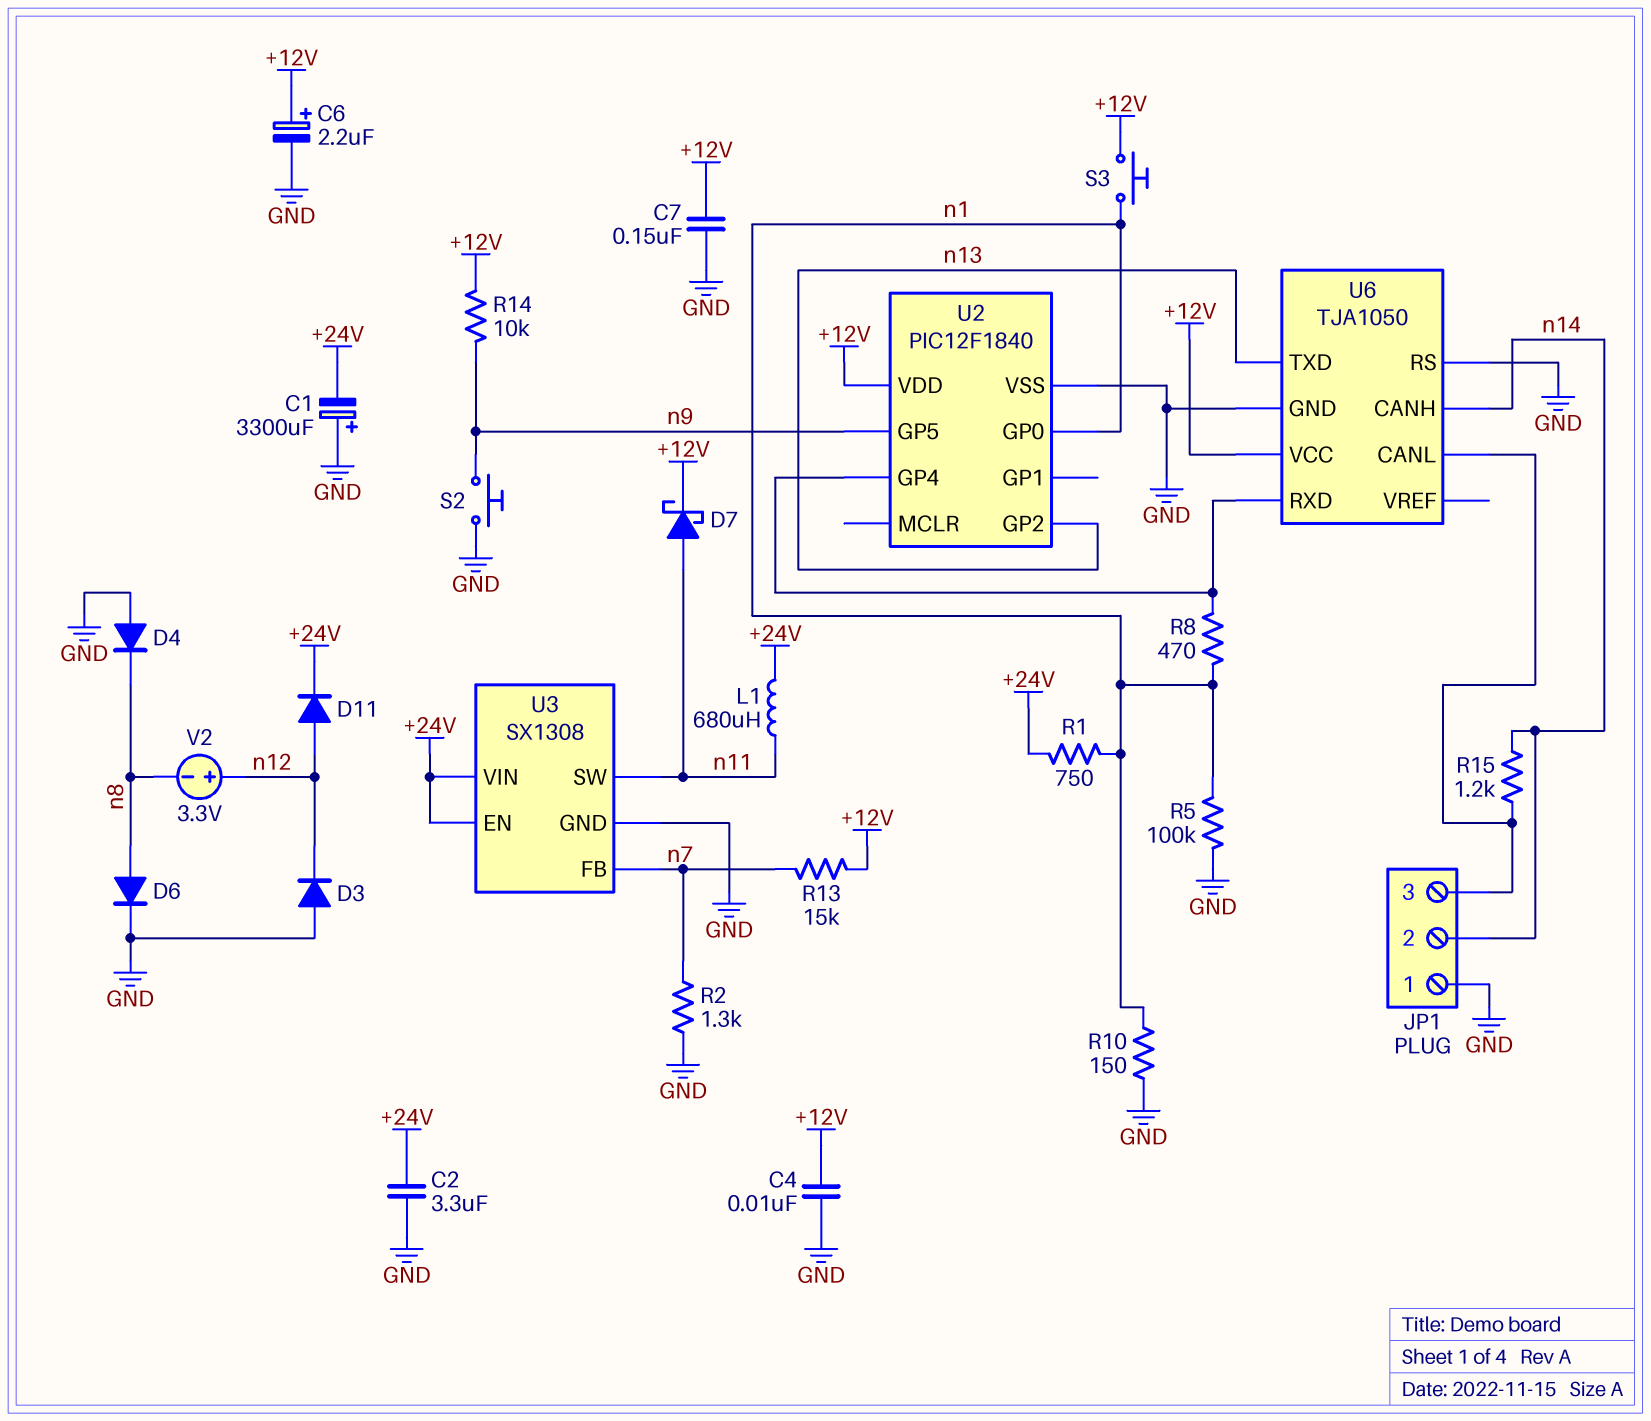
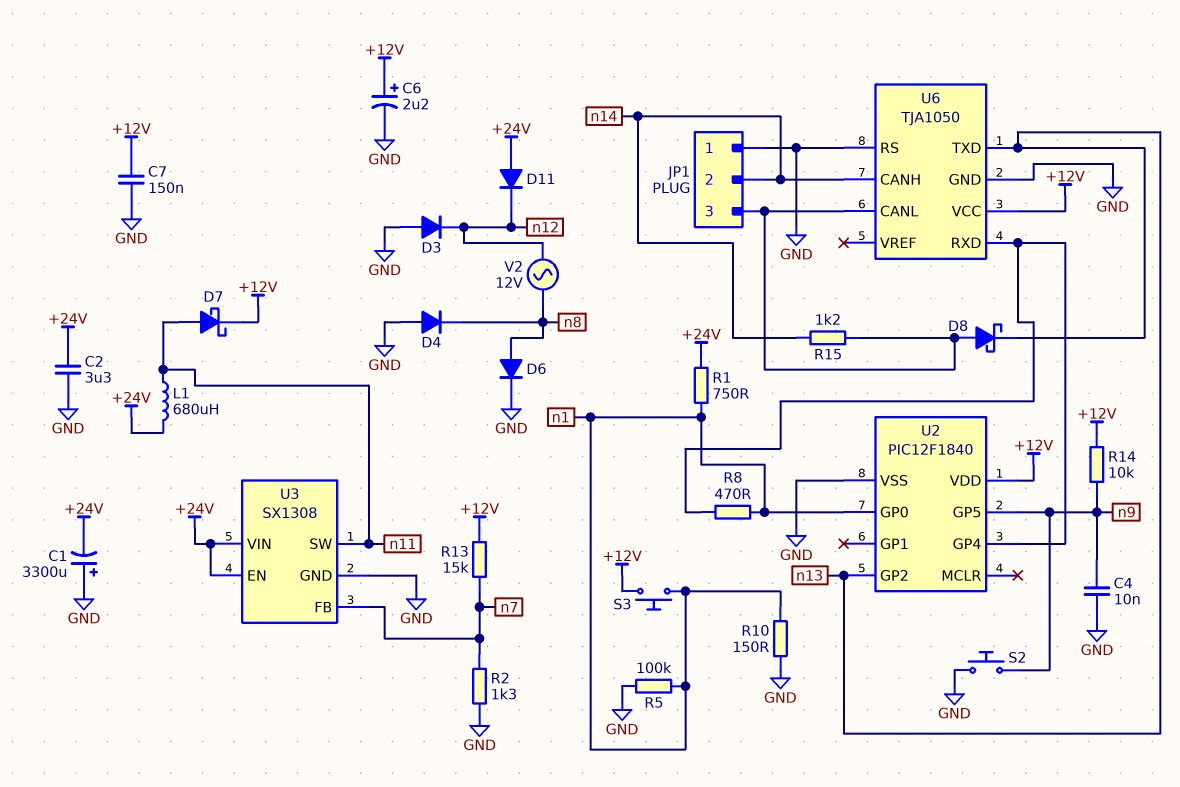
C4: 10nF (+12V, GND) -> 10nF (GND, n9)
D8: none -> schottky (A JP1/3, K n13)
D11: diode (A n12, K +24V) -> diode (A +24V, K n12)
V2: 3.3V (plus n12, minus n8) -> AC 12V (n8, n12)

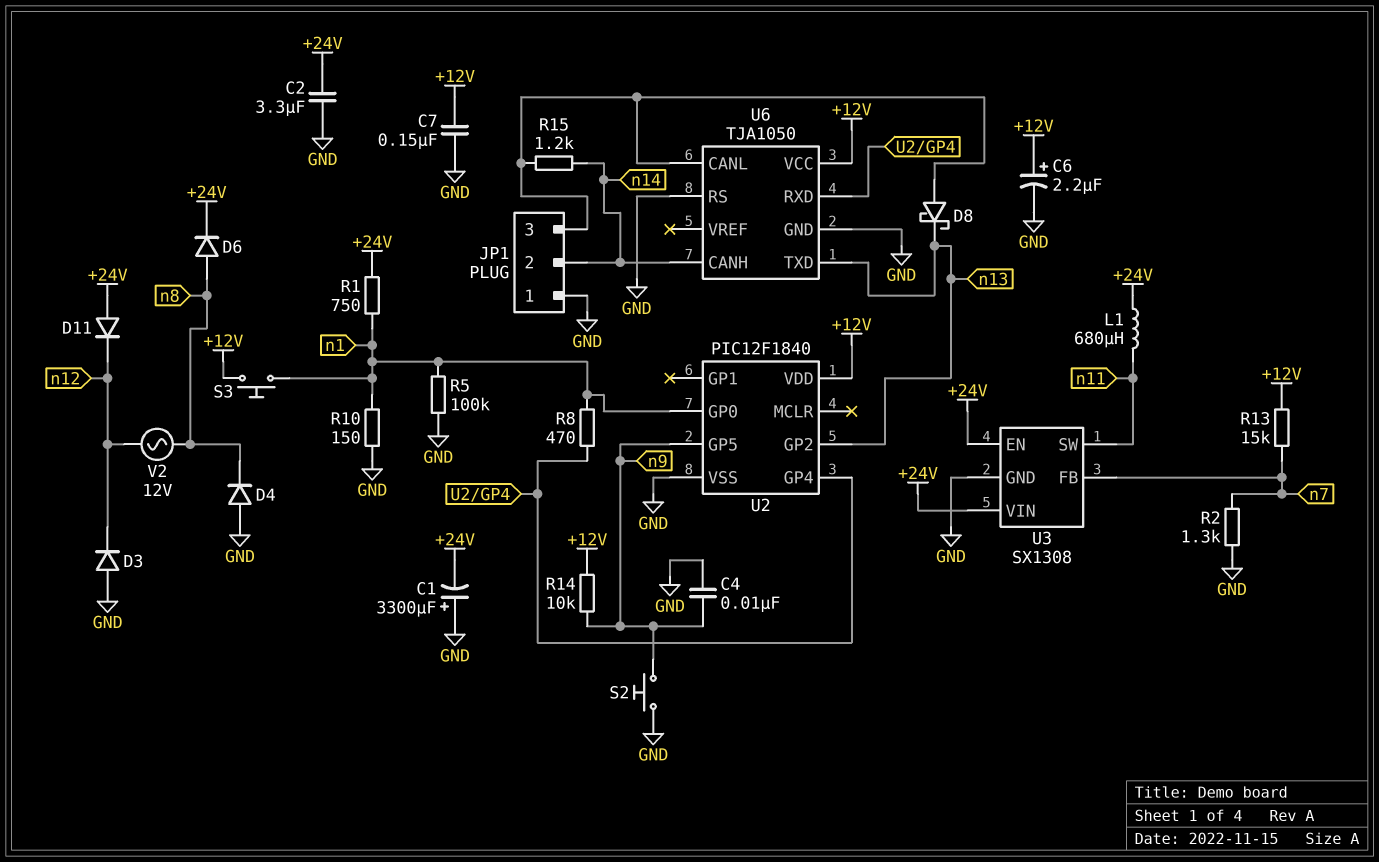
D6: diode (A n8, K GND) -> diode (A n8, K +24V)
D7: schottky (A n11, K +12V) -> none

